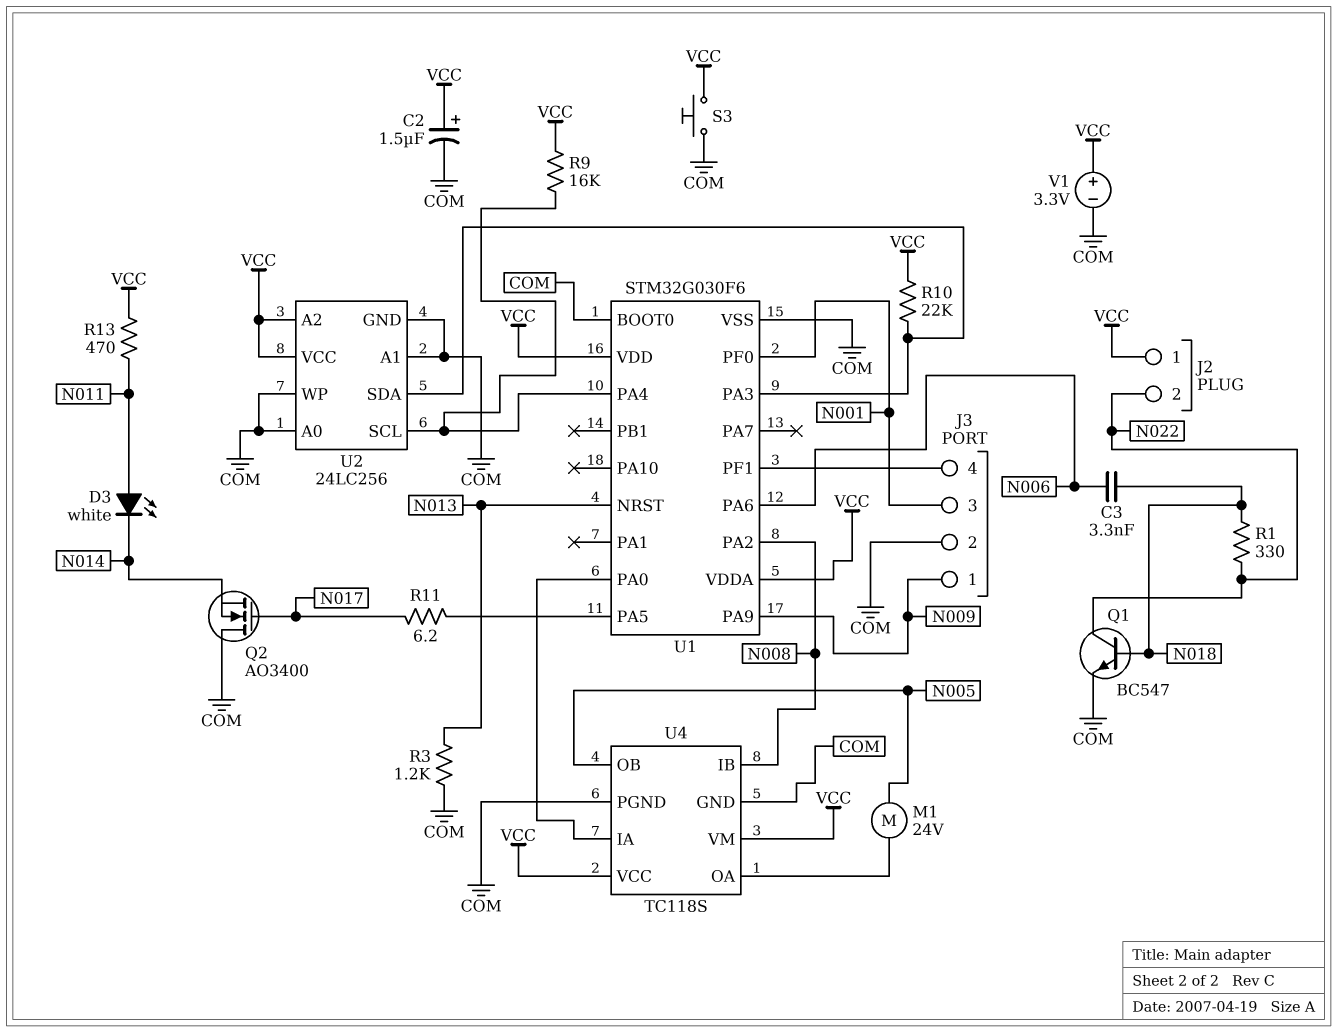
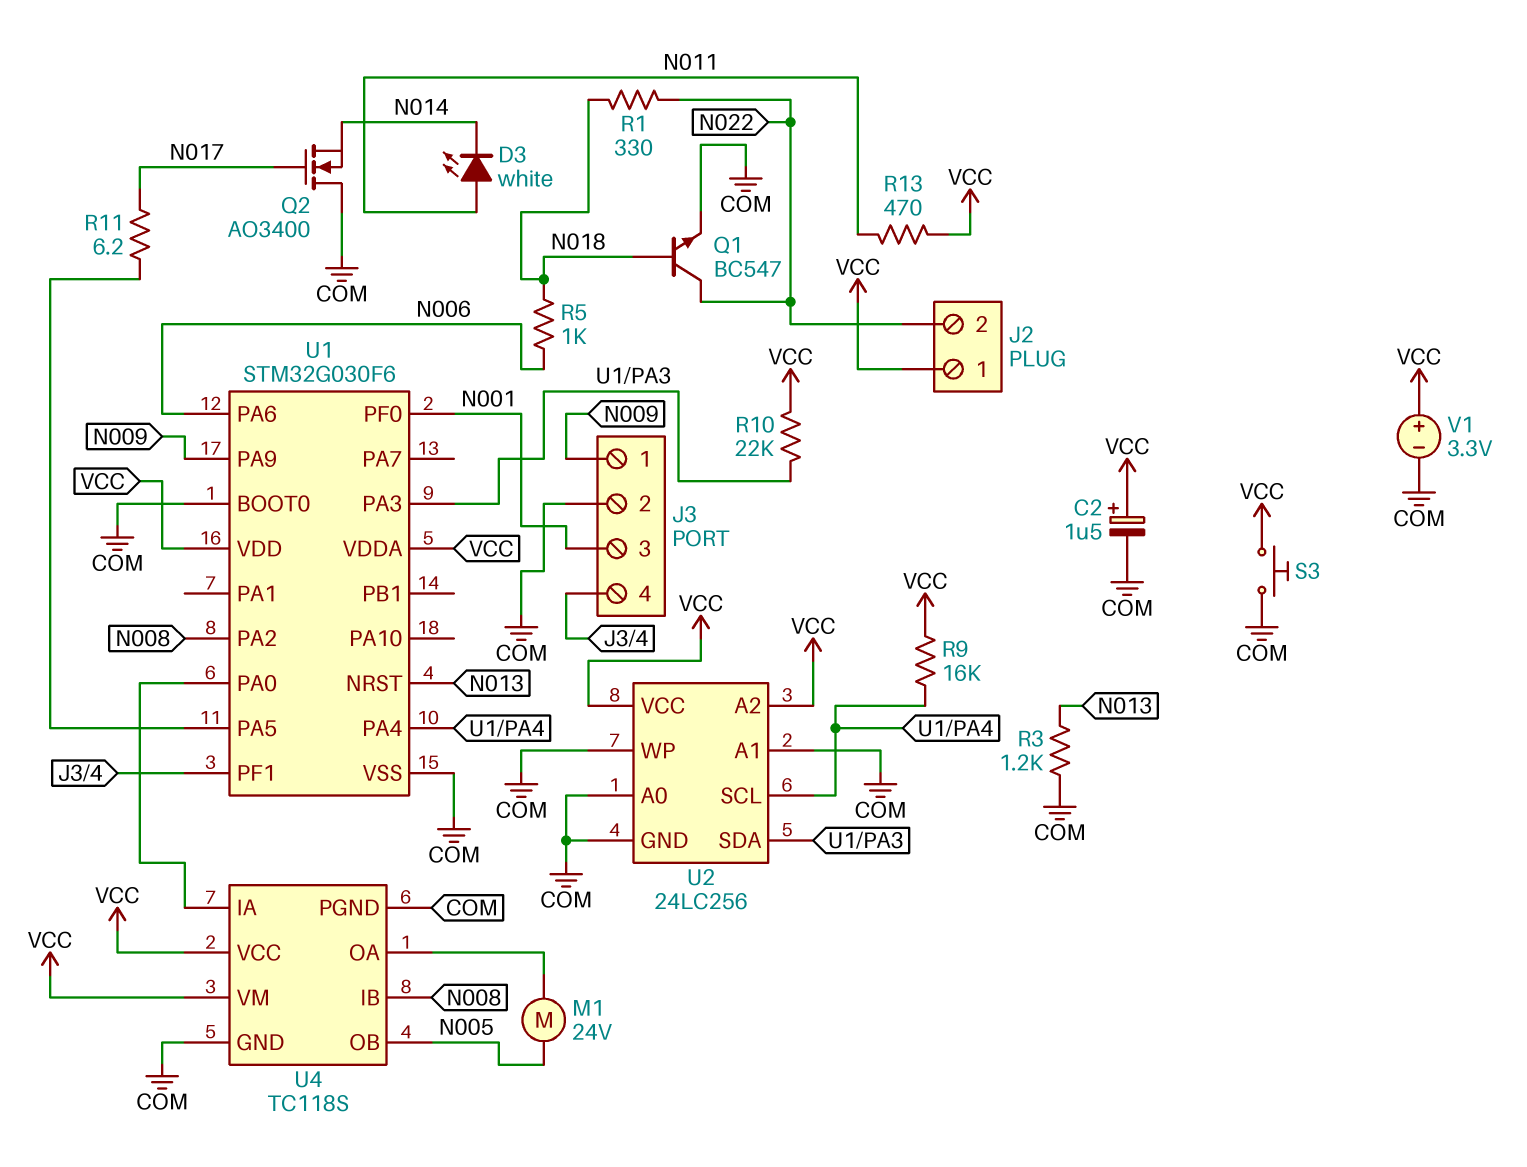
C3: 3.3nF (N006, N018) -> none
R5: none -> 1k (N006, N018)

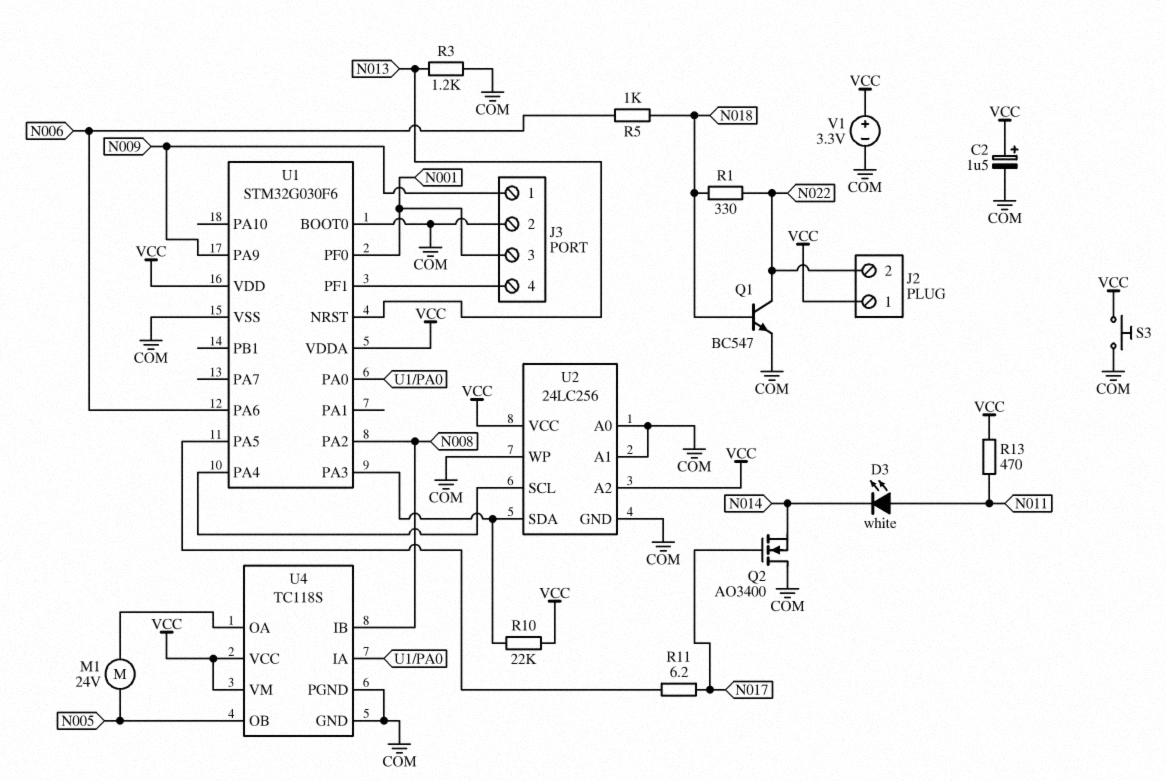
R9: 16k (U1/PA4, VCC) -> none

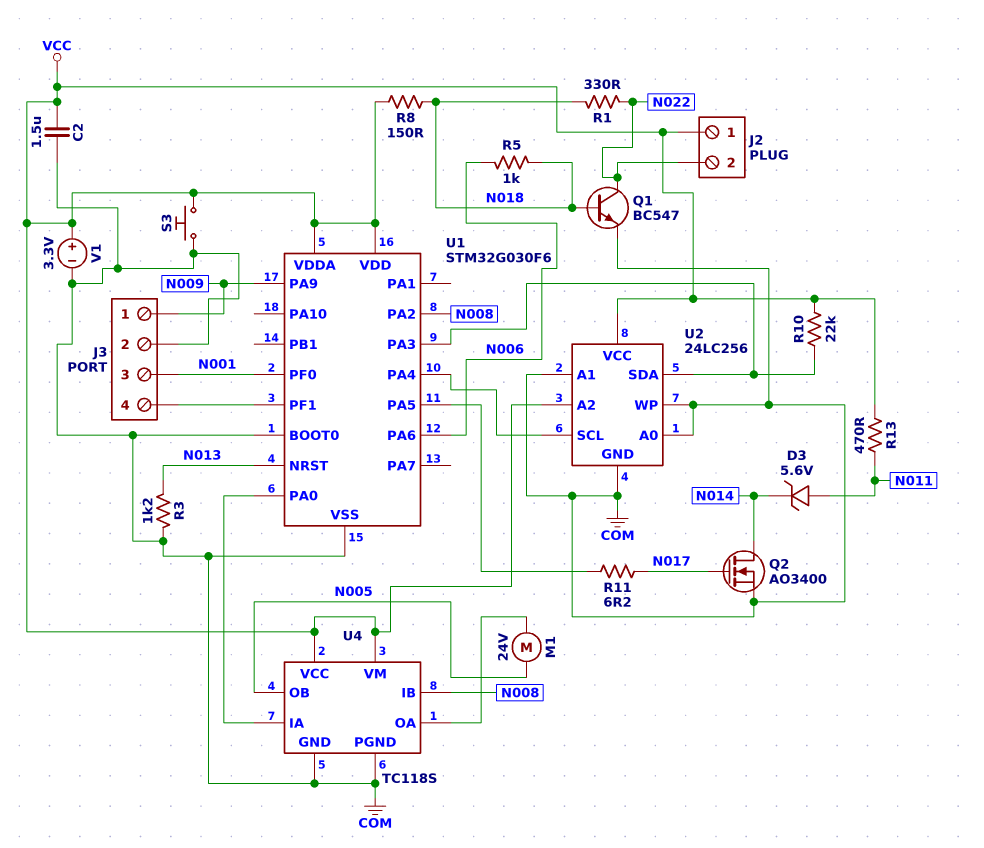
C2: 1.5uF (plus VCC, minus COM) -> 1.5uF (COM, VCC)
D3: LED white (A N011, K N014) -> zener 5.6V (A N011, K N014)
Q2: NMOS AO3400 (G N017, D COM, S N014) -> NMOS AO3400 (G N017, D N014, S COM)
R8: none -> 150 (N018, VCC)

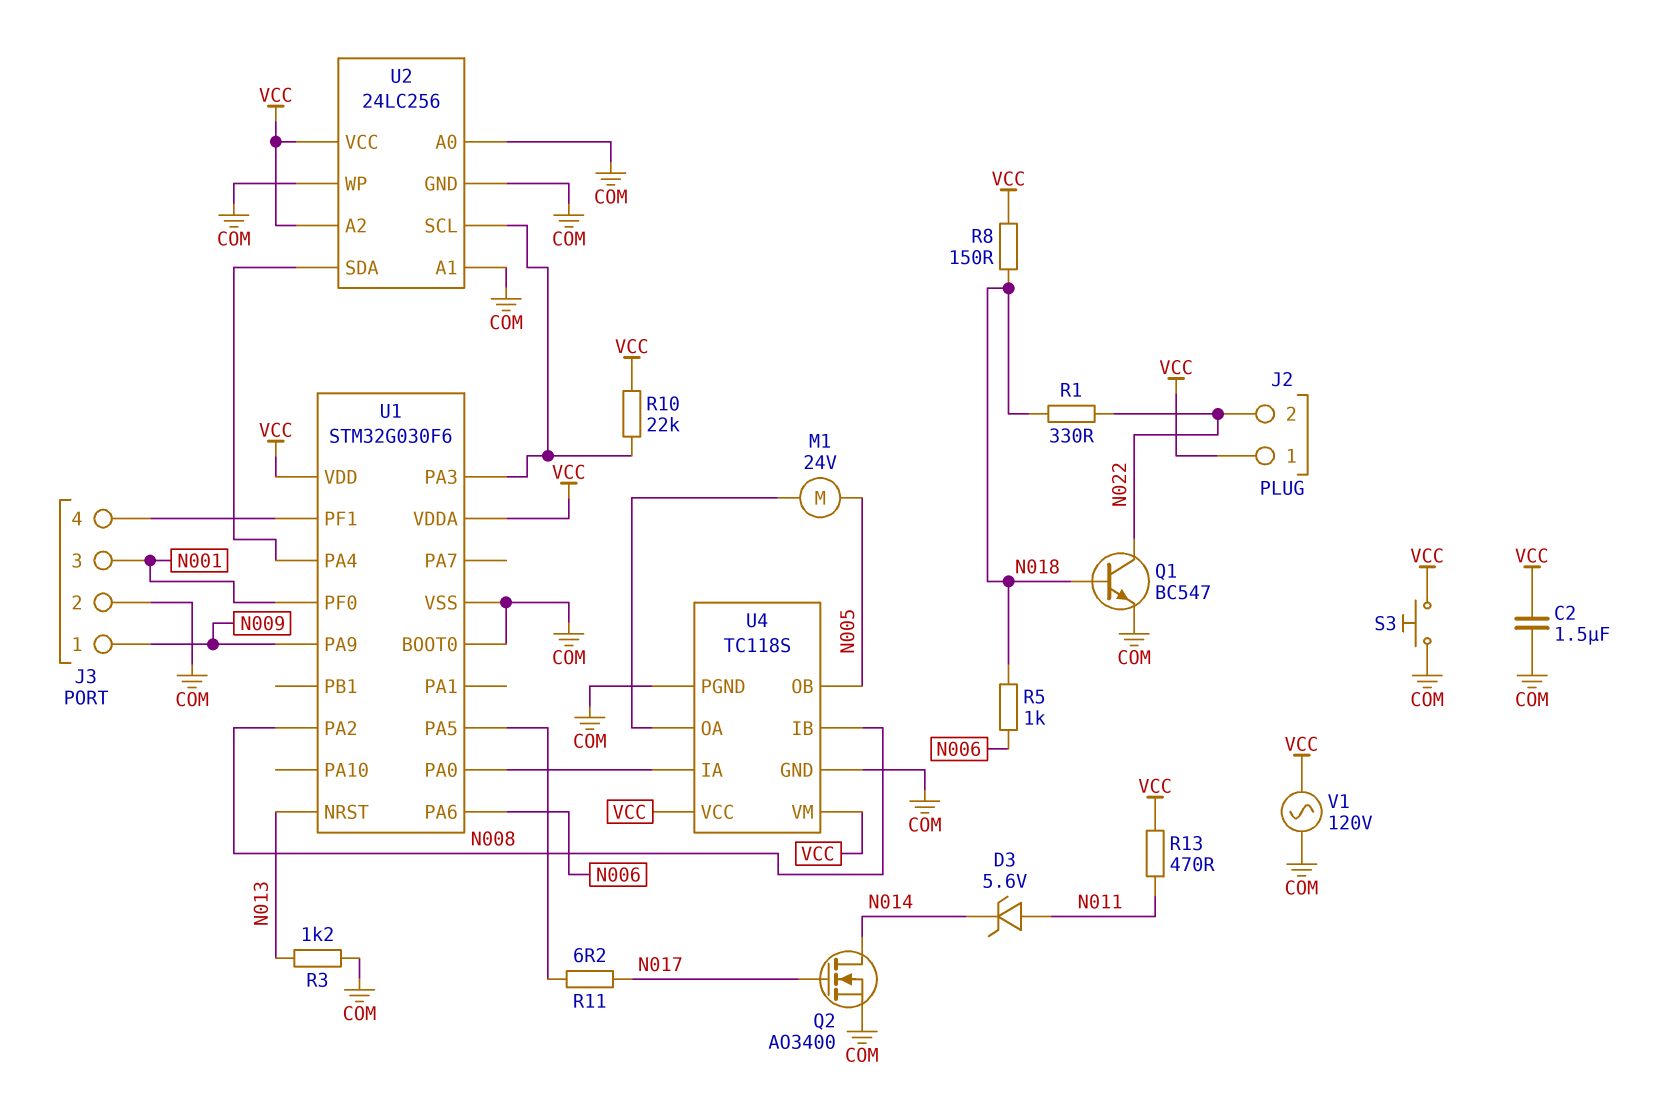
U2 pin SCL: U1/PA4 -> U1/PA3
U2 pin SDA: U1/PA3 -> U1/PA4
V1: 3.3V (plus VCC, minus COM) -> AC 120V (COM, VCC)

